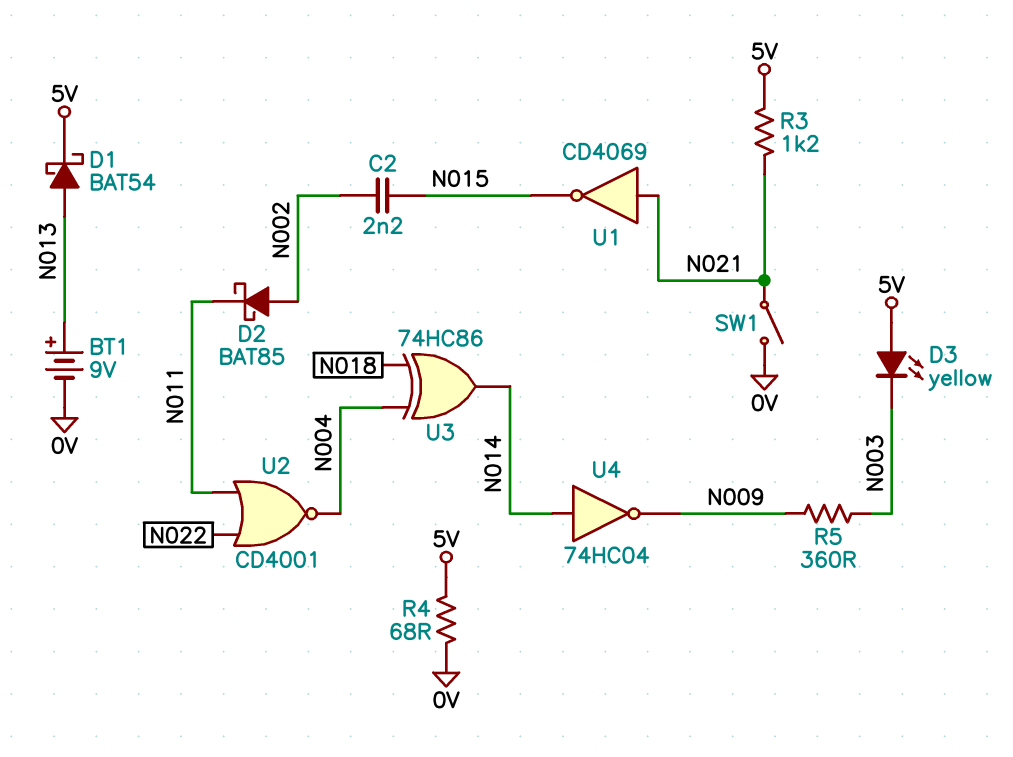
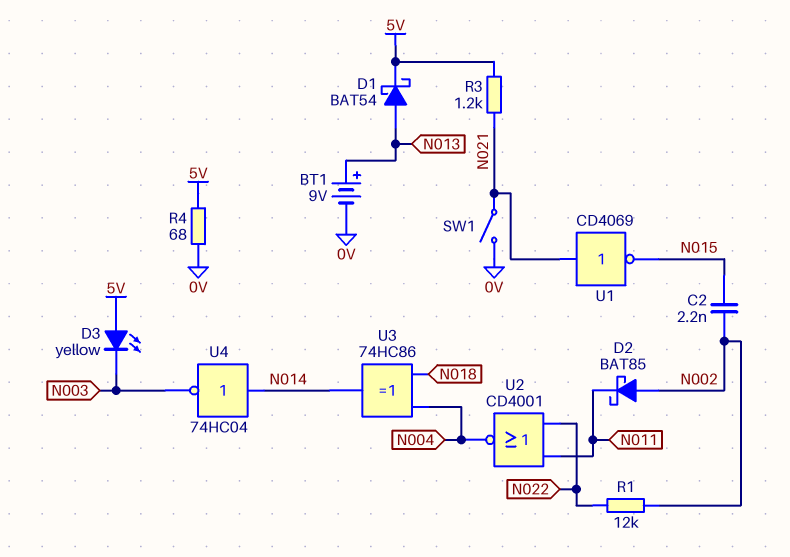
R1: none -> 12k (N002, N022)
R5: 360 (N003, N009) -> none
U4: NOT 74HC04 (in N014, out N009) -> NOT 74HC04 (in N014, out N003)

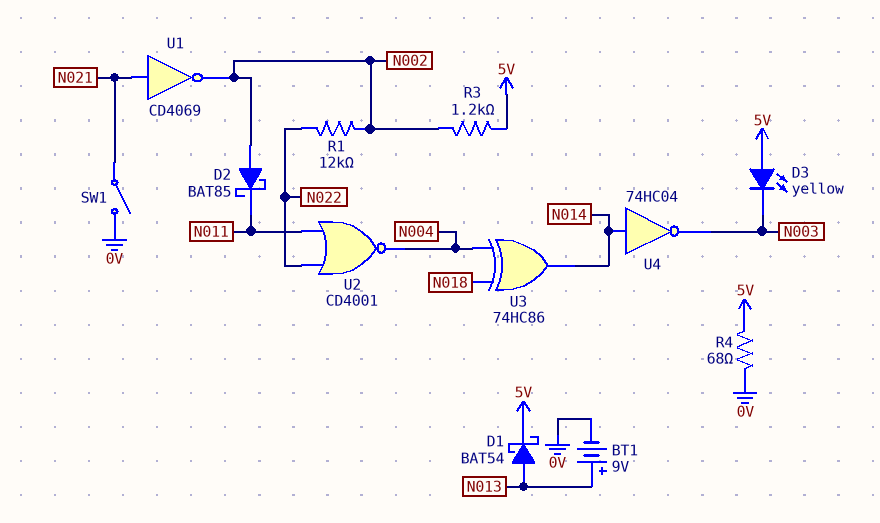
C2: 2.2nF (N002, N015) -> none
R3: 1.2k (5V, N021) -> 1.2k (5V, N002)
U1: NOT CD4069 (in N021, out N015) -> NOT CD4069 (in N021, out N002)

